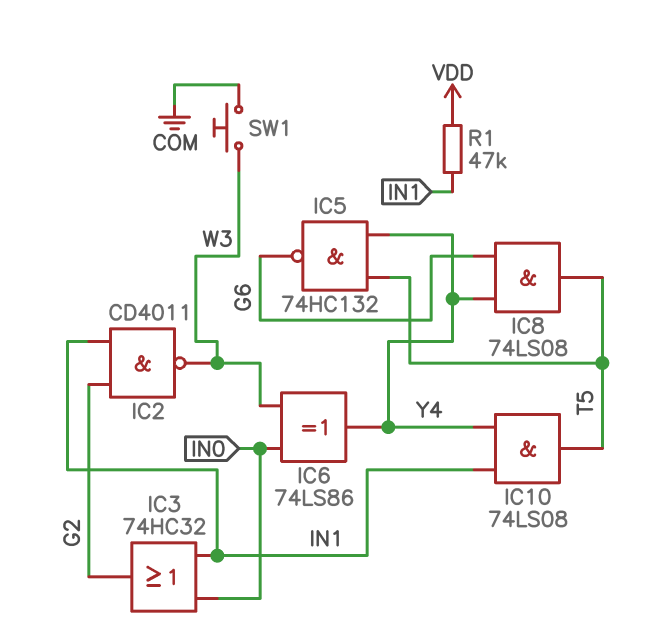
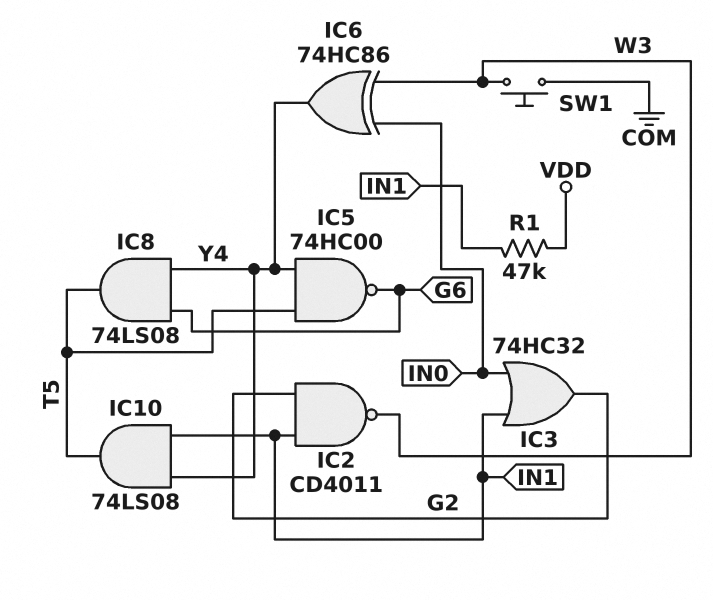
IC5: NAND 74HC132 (in T5, in Y4, out G6) -> NAND 74HC00 (in T5, in Y4, out G6)
IC6: XOR 74LS86 (in IN0, in W3, out Y4) -> XOR 74HC86 (in IN0, in W3, out Y4)

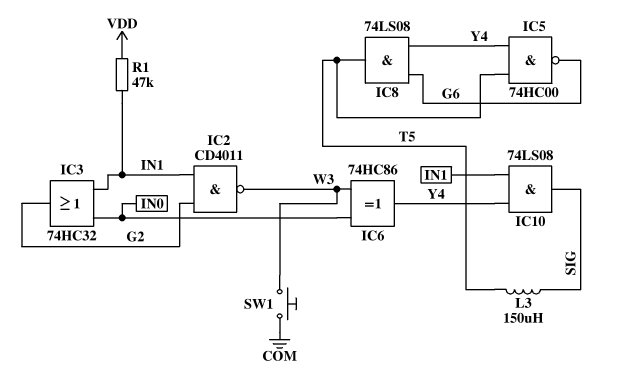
IC10: AND 74LS08 (in IN1, in Y4, out T5) -> AND 74LS08 (in IN1, in Y4, out SIG)
L3: none -> 150uH (SIG, T5)

